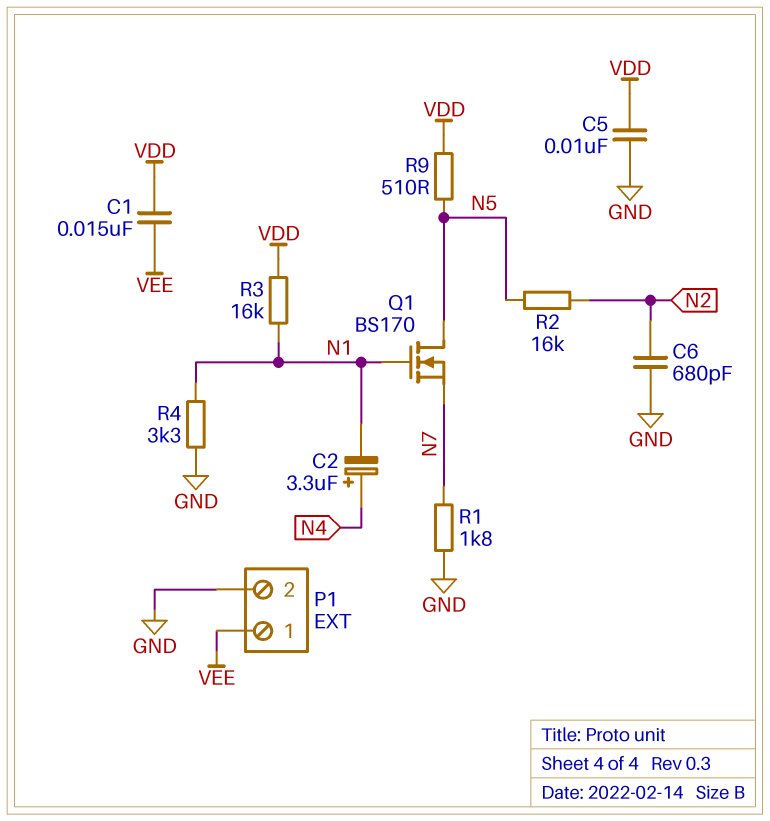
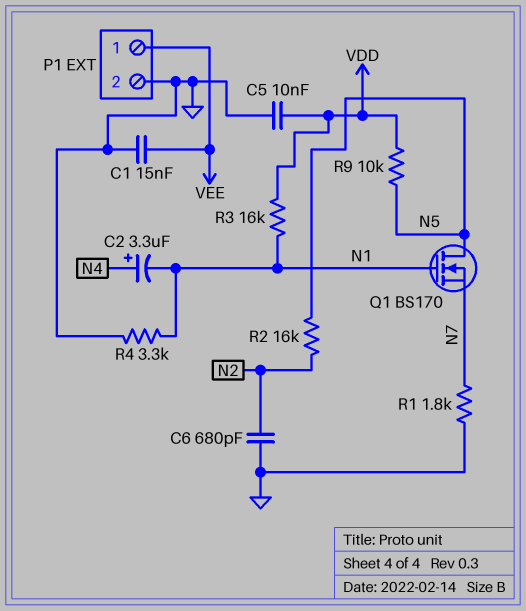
C1: 15nF (VDD, VEE) -> 15nF (GND, VEE)
R9: 510 (N5, VDD) -> 10k (N5, VDD)

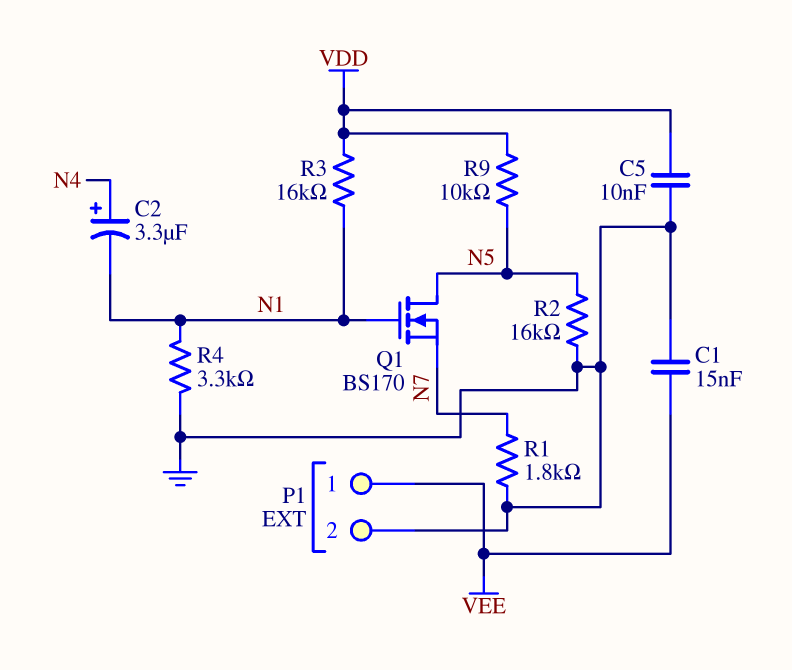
C6: 680pF (GND, N2) -> none
R2: 16k (N2, N5) -> 16k (GND, N5)

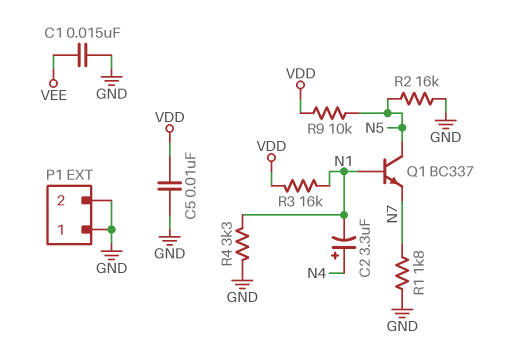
P1 pin 1: VEE -> GND
Q1: NMOS BS170 (G N1, D N5, S N7) -> NPN BC337 (B N1, C N5, E N7)

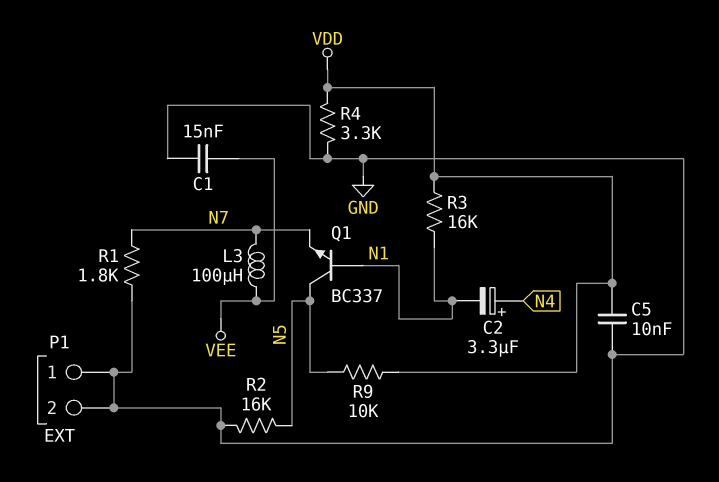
L3: none -> 100uH (N7, VEE)
R4: 3.3k (GND, N1) -> 3.3k (GND, VDD)

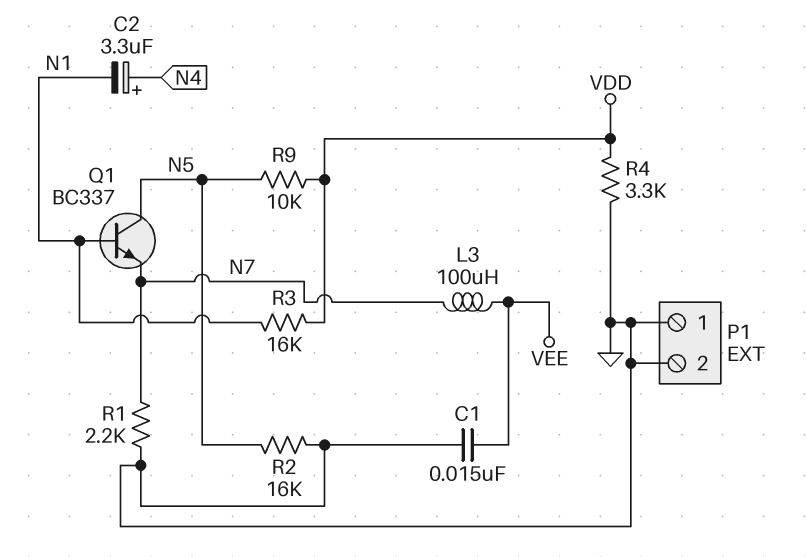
C5: 10nF (GND, VDD) -> none
R1: 1.8k (GND, N7) -> 2.2k (GND, N7)

